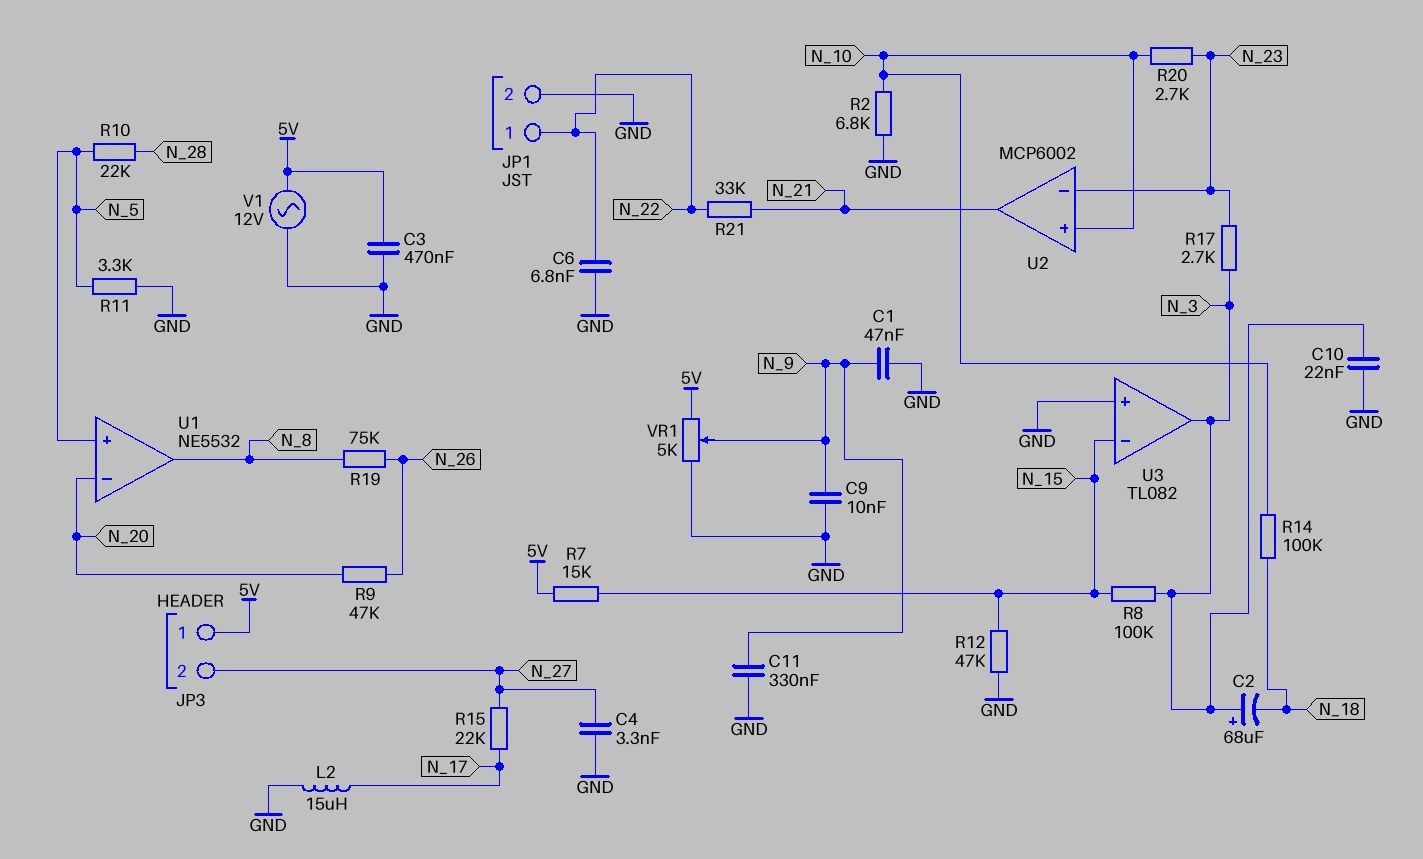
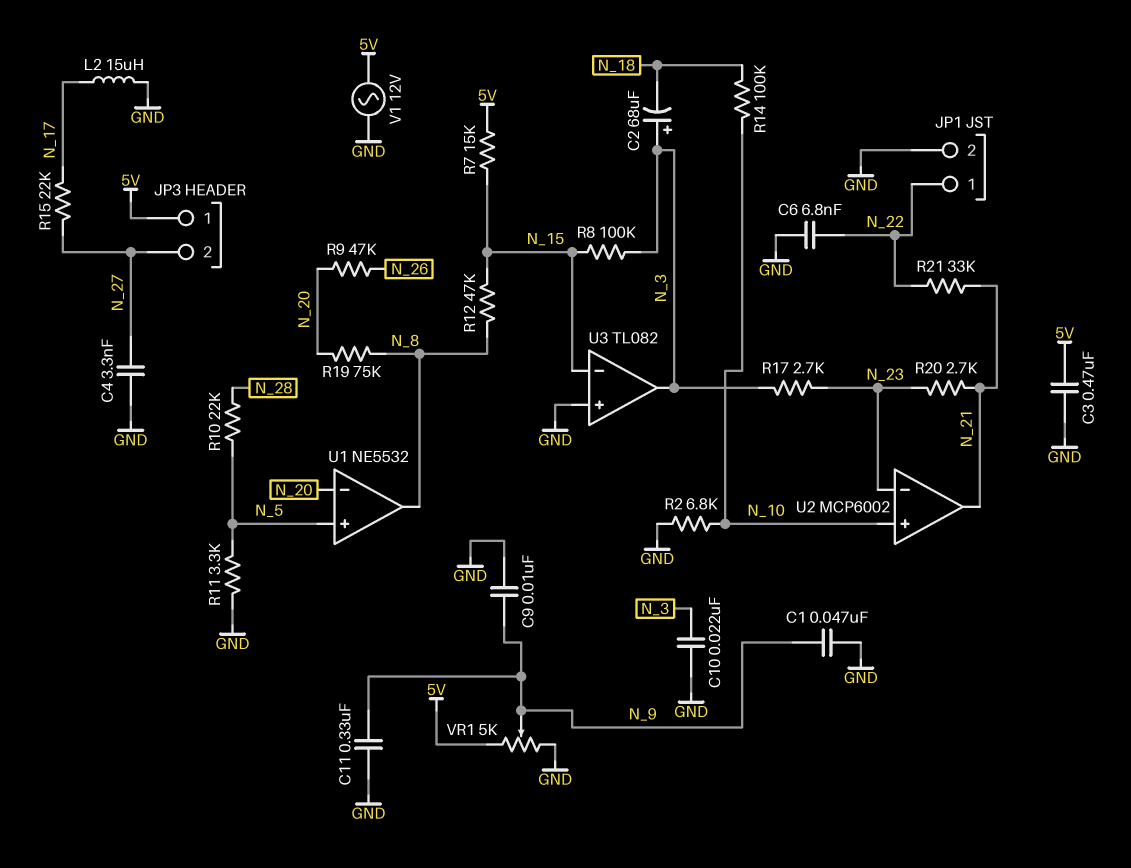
R12: 47k (GND, N_15) -> 47k (N_8, N_15)
R19: 75k (N_8, N_26) -> 75k (N_8, N_20)
R20: 2.7k (N_10, N_23) -> 2.7k (N_21, N_23)

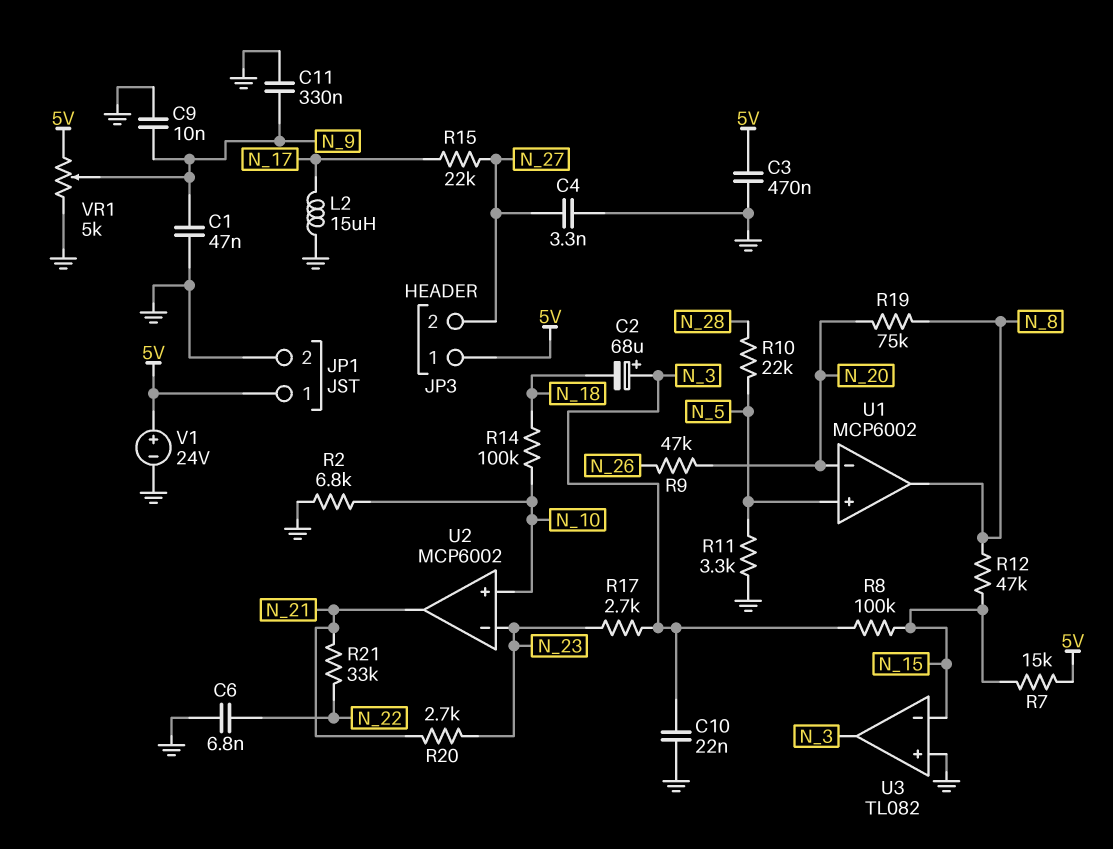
JP1 pin 1: N_22 -> 5V
U1: NE5532 -> MCP6002
V1: AC 12V (5V, GND) -> 24V (plus 5V, minus GND)

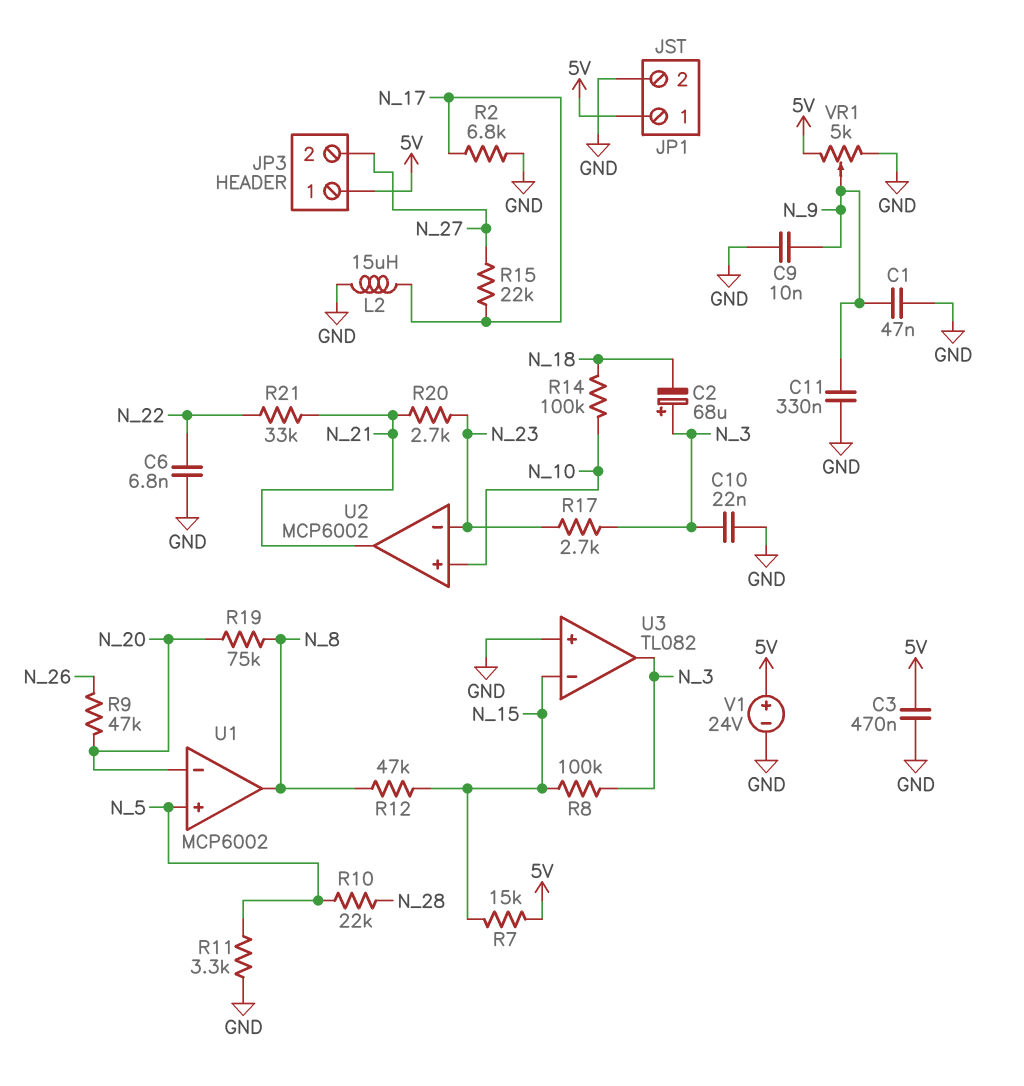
C4: 3.3nF (GND, N_27) -> none
R2: 6.8k (GND, N_10) -> 6.8k (GND, N_17)

